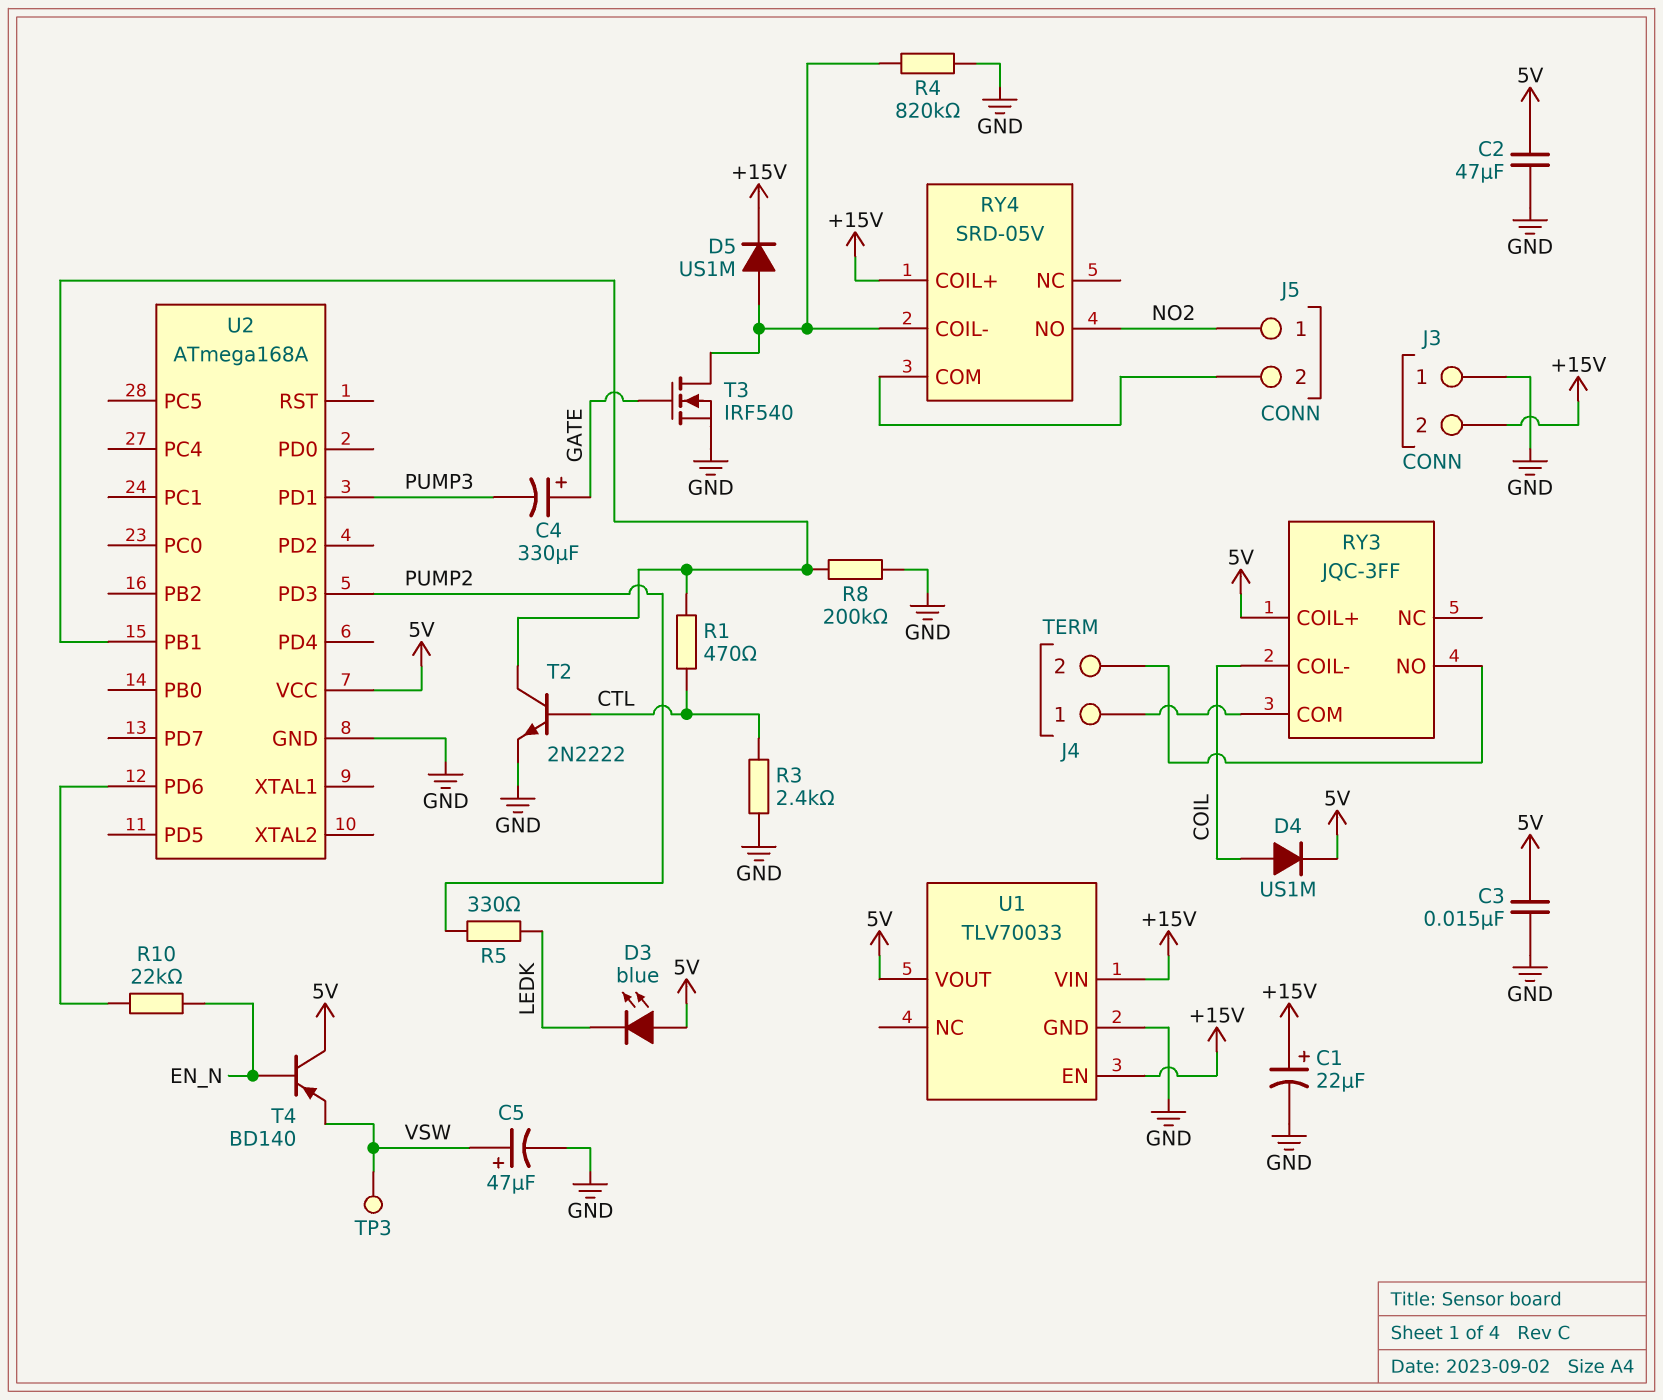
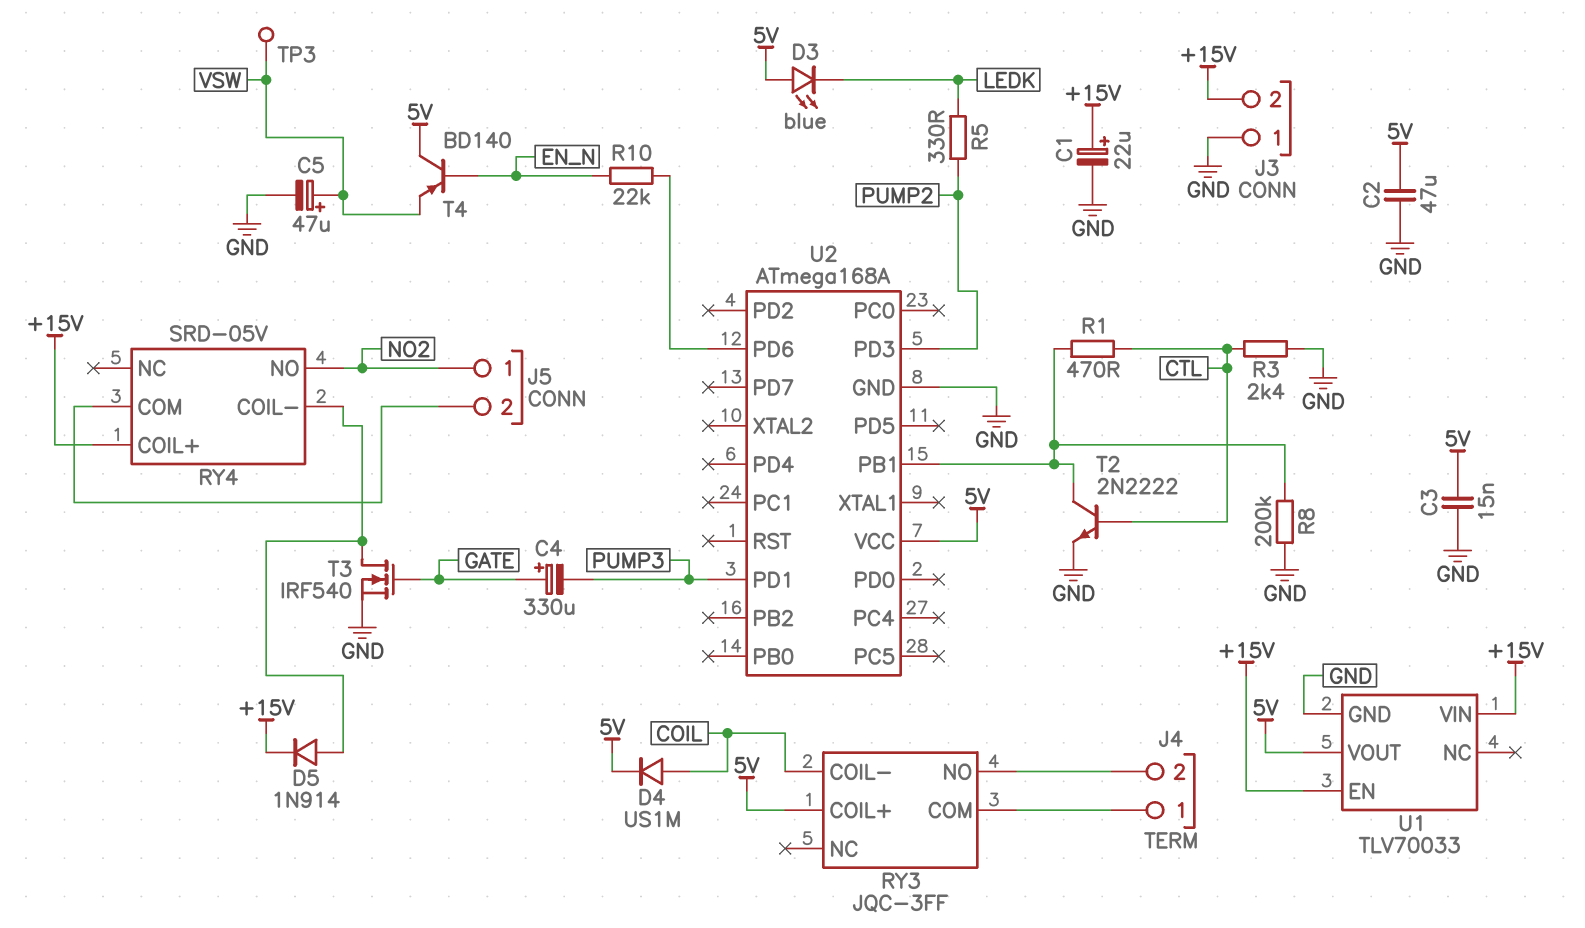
D5: diode US1M (A RY4/COIL-, K +15V) -> diode 1N914 (A RY4/COIL-, K +15V)
R4: 820k (GND, RY4/COIL-) -> none

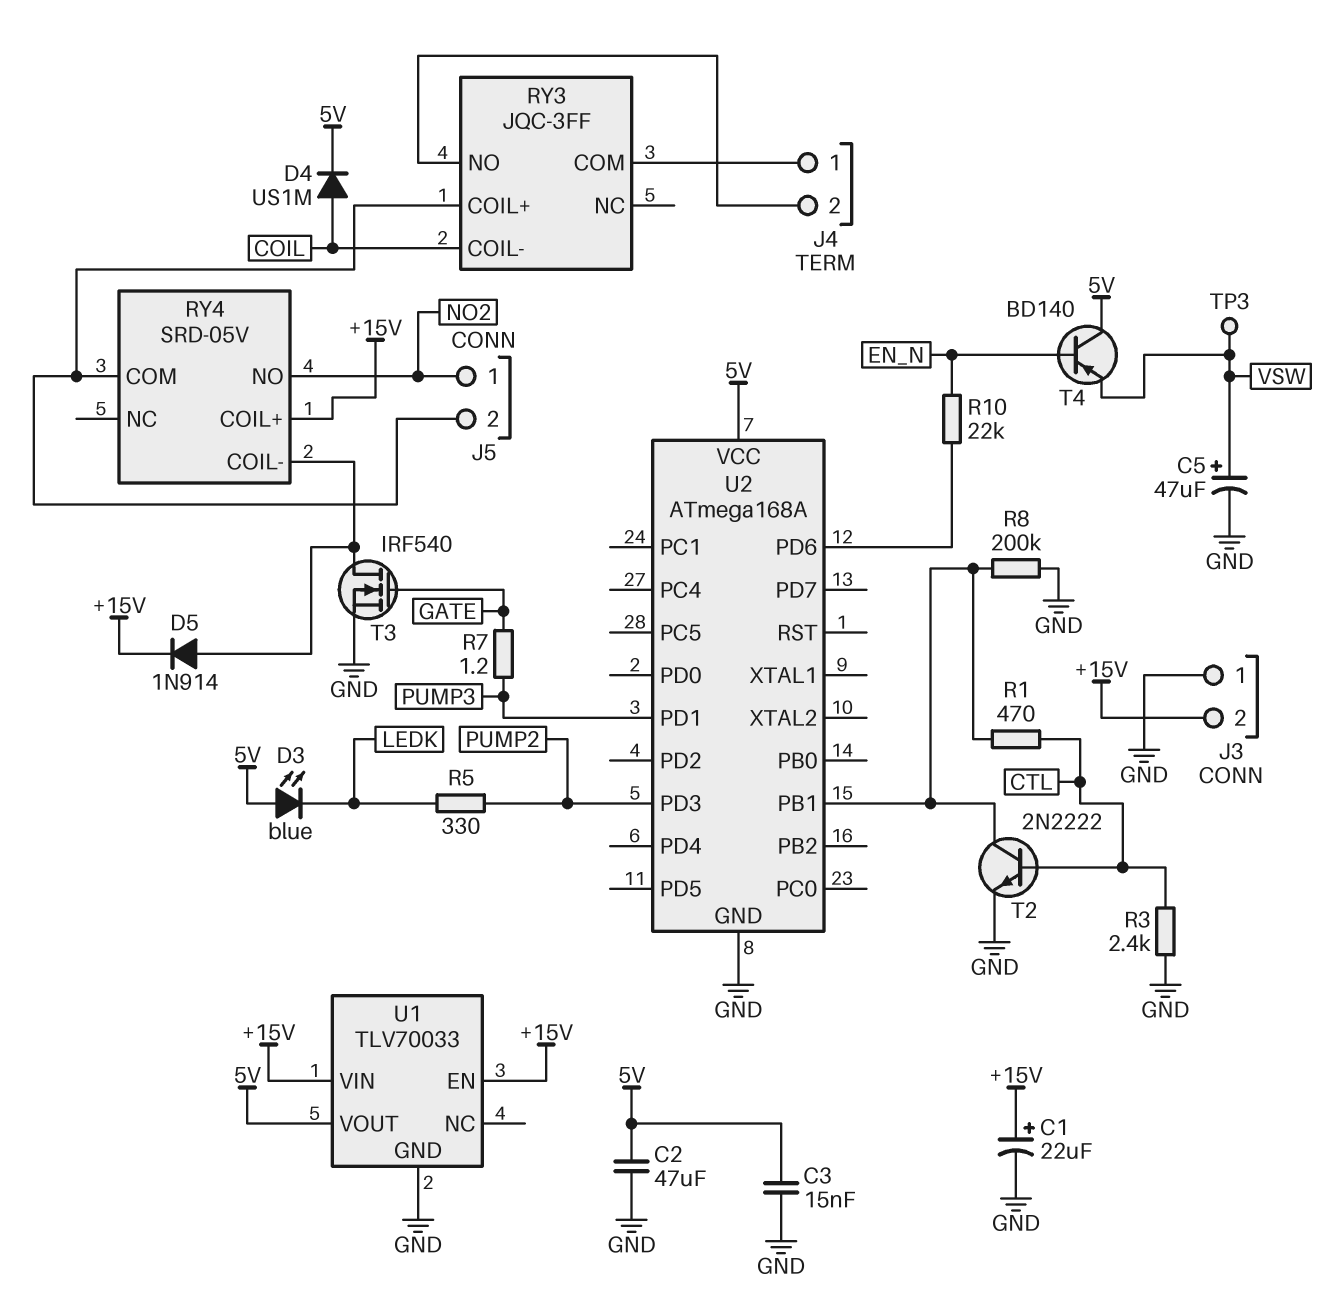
C4: 330uF (plus GATE, minus PUMP3) -> none
R7: none -> 1.2 (GATE, PUMP3)
RY3 pin COIL+: 5V -> J5/2

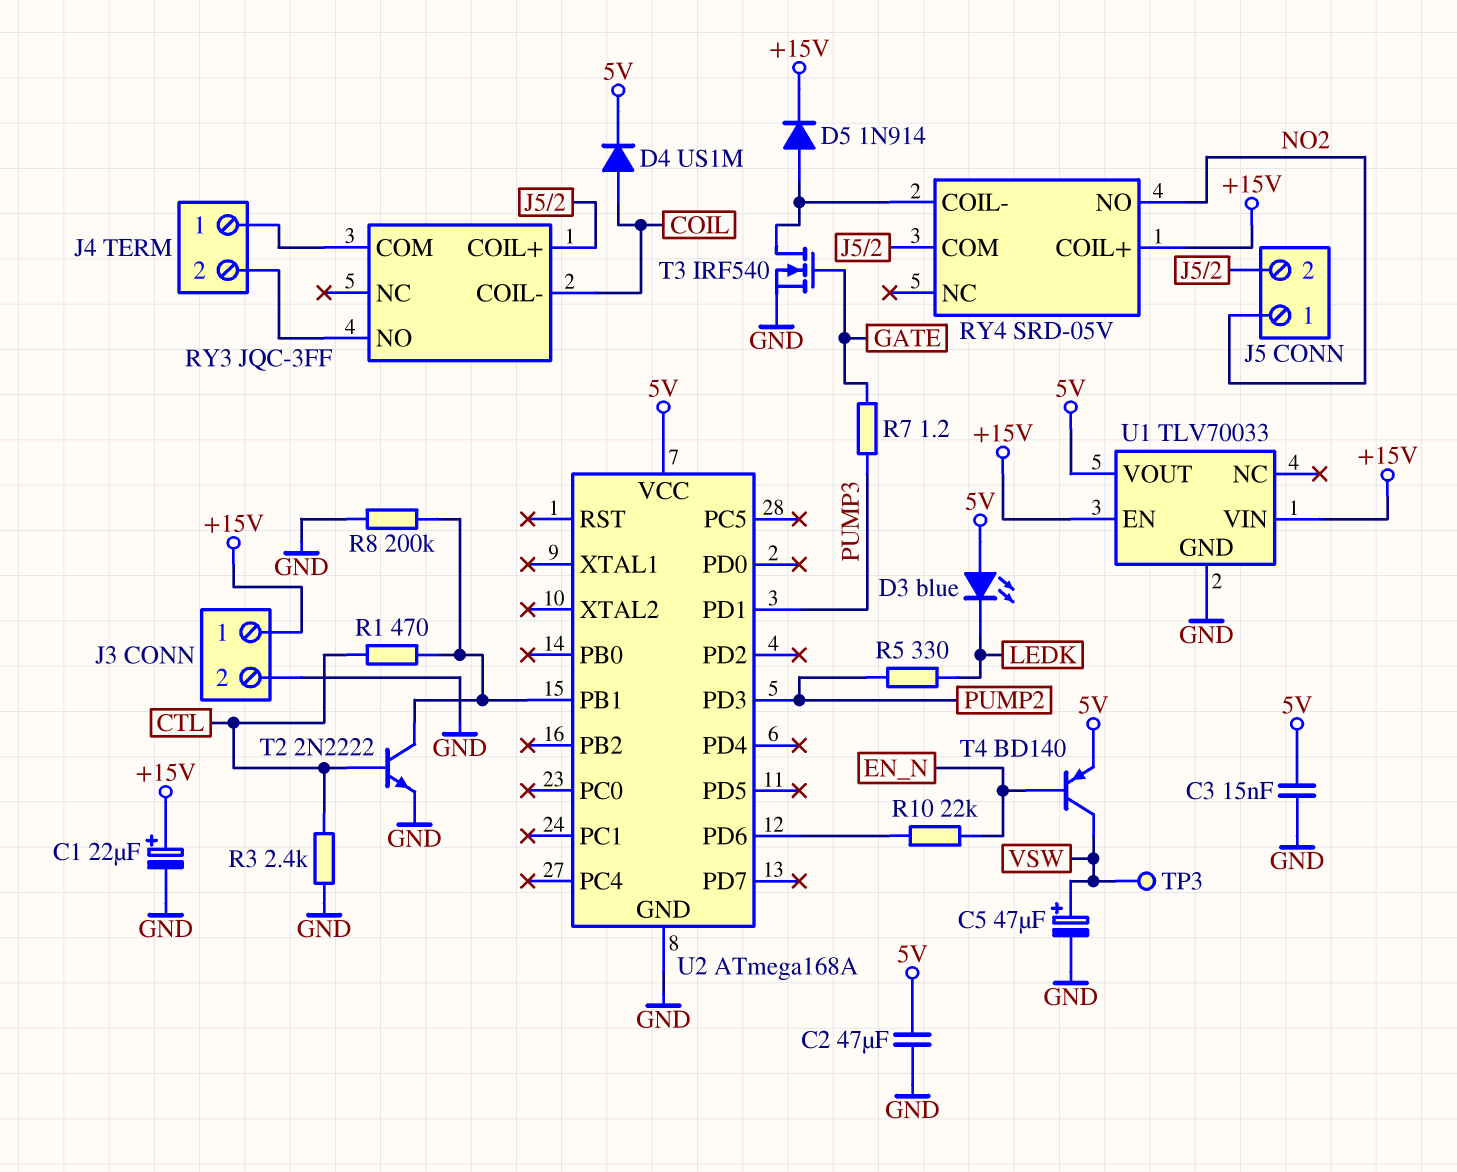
J3 pin 1: GND -> +15V
J3 pin 2: +15V -> GND
T4: PNP BD140 (B EN_N, C 5V, E VSW) -> PNP BD140 (B EN_N, C VSW, E 5V)

